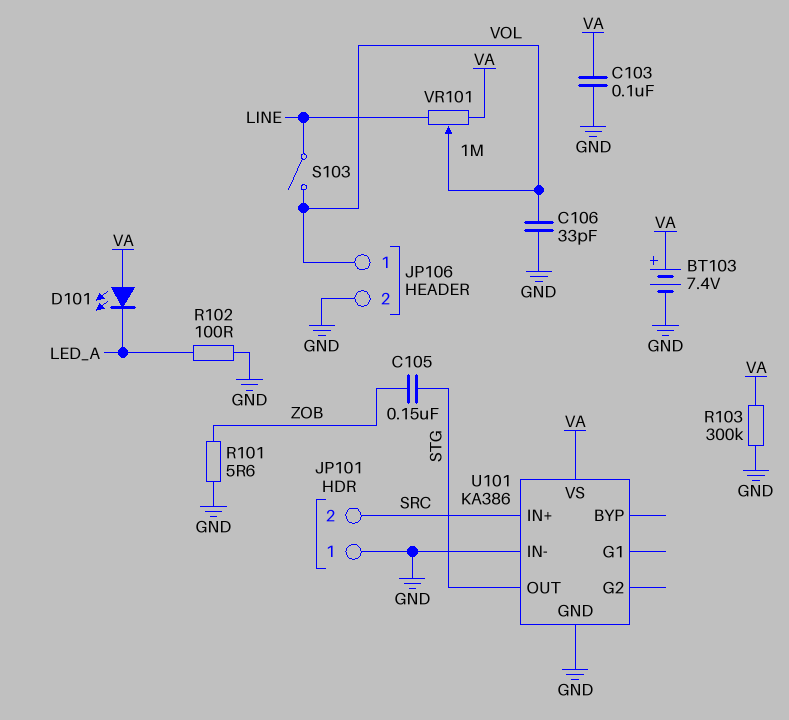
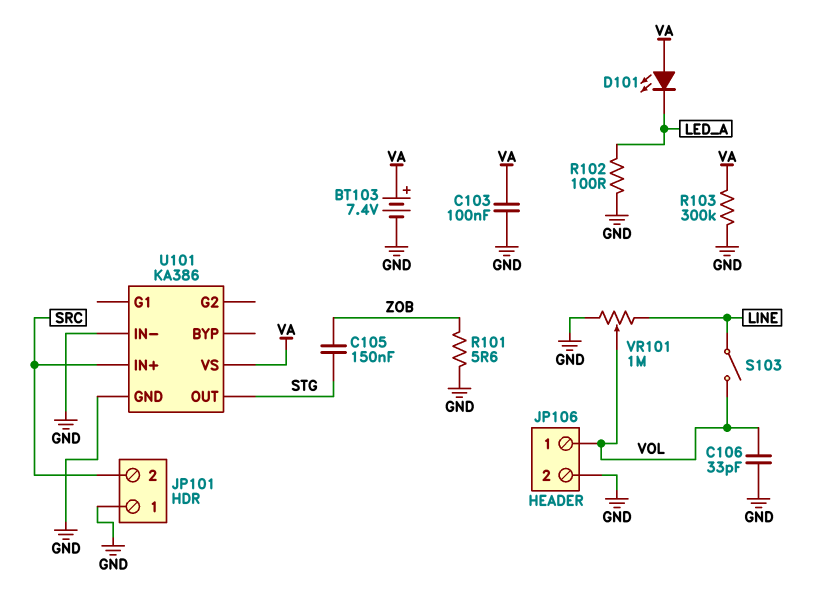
VR101: 1M (LINE, VA, wiper VOL) -> 1M (GND, LINE, wiper VOL)

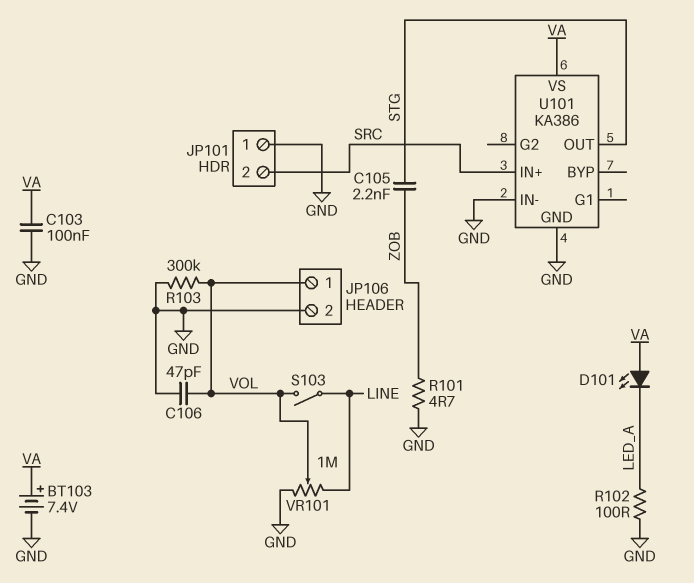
C105: 150nF (STG, ZOB) -> 2.2nF (STG, ZOB)
C106: 33pF (GND, VOL) -> 47pF (GND, VOL)
R101: 5.6 (GND, ZOB) -> 4.7 (GND, ZOB)
R103: 300k (GND, VA) -> 300k (GND, VOL)

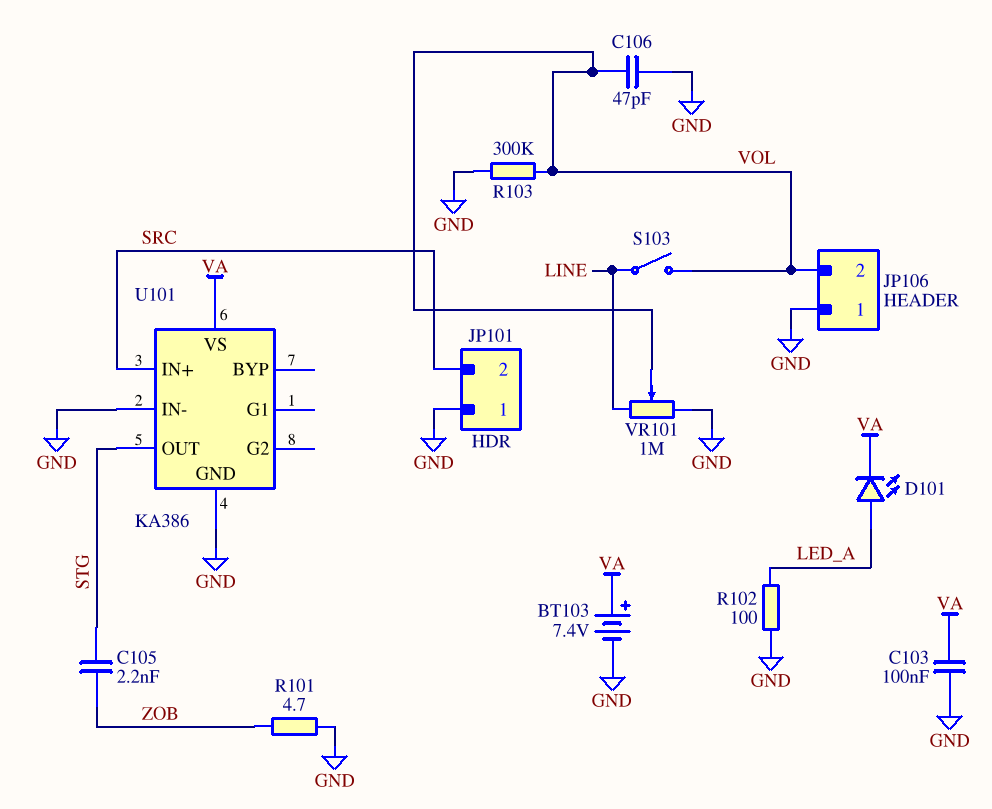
D101: LED (A VA, K LED_A) -> LED (A LED_A, K VA)
JP106 pin 1: VOL -> GND
JP106 pin 2: GND -> VOL

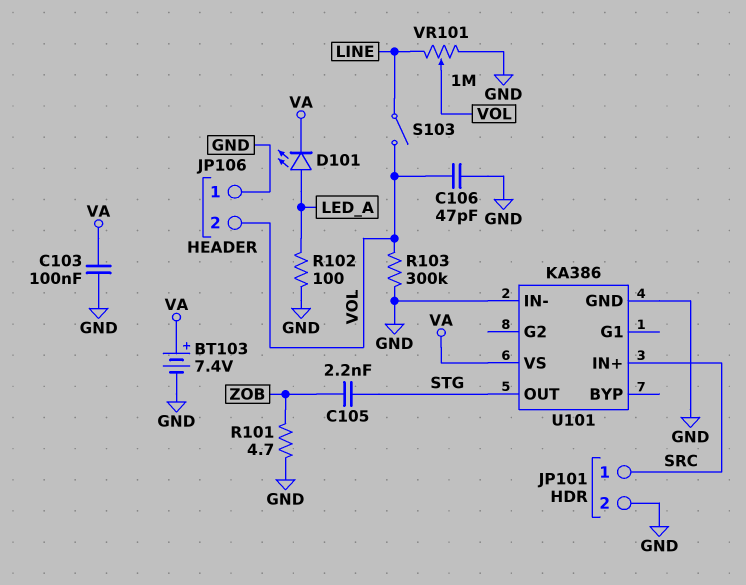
JP101 pin 1: GND -> SRC
JP101 pin 2: SRC -> GND

